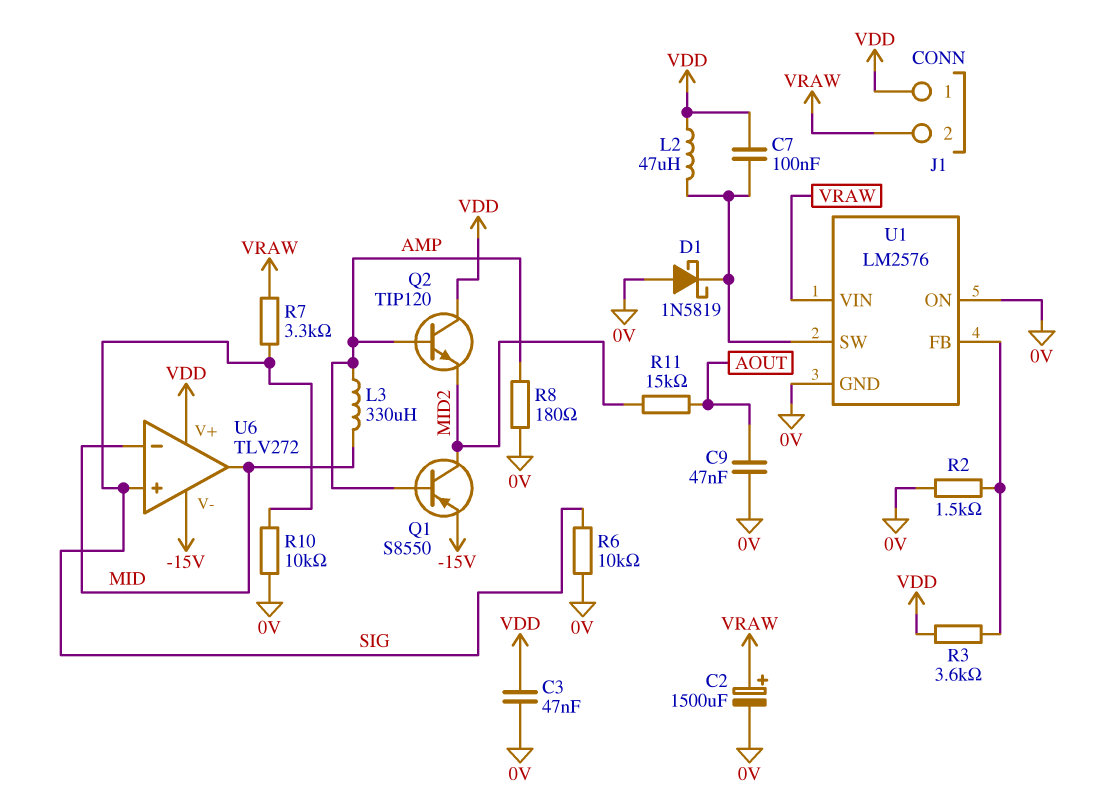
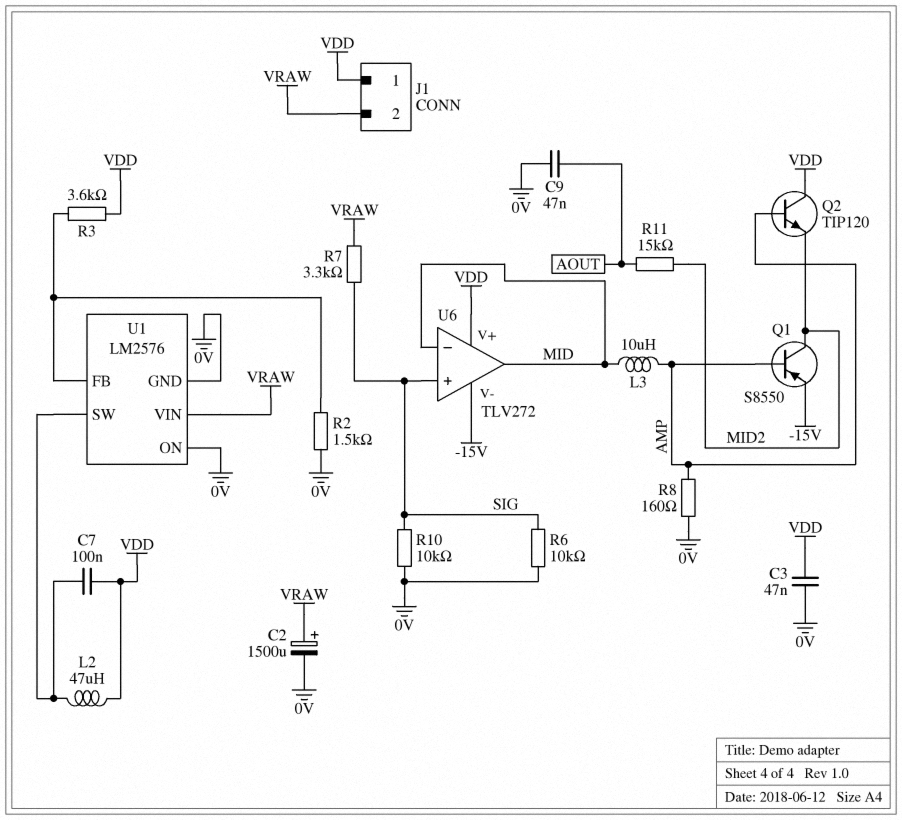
D1: schottky 1N5819 (A 0V, K U1/SW) -> none
L3: 330uH (AMP, MID) -> 10uH (AMP, MID)
R8: 180 (0V, AMP) -> 160 (0V, AMP)

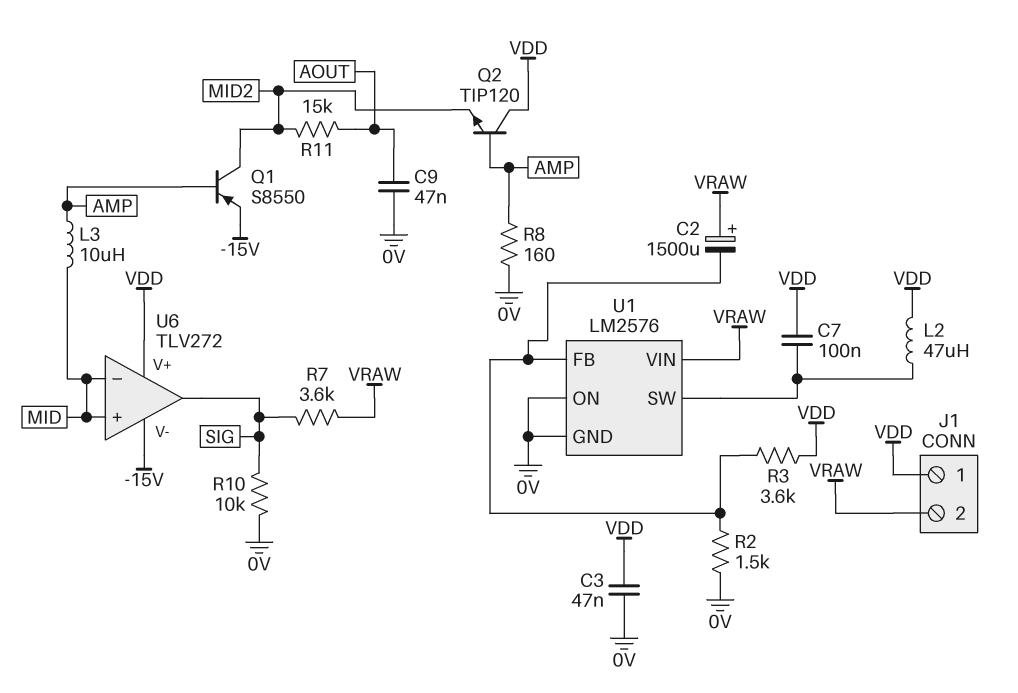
C2: 1500uF (plus VRAW, minus 0V) -> 1500uF (plus VRAW, minus U1/FB)
R6: 10k (0V, SIG) -> none
R7: 3.3k (SIG, VRAW) -> 3.6k (SIG, VRAW)
U6 pin in+: SIG -> MID
U6 pin out: MID -> SIG

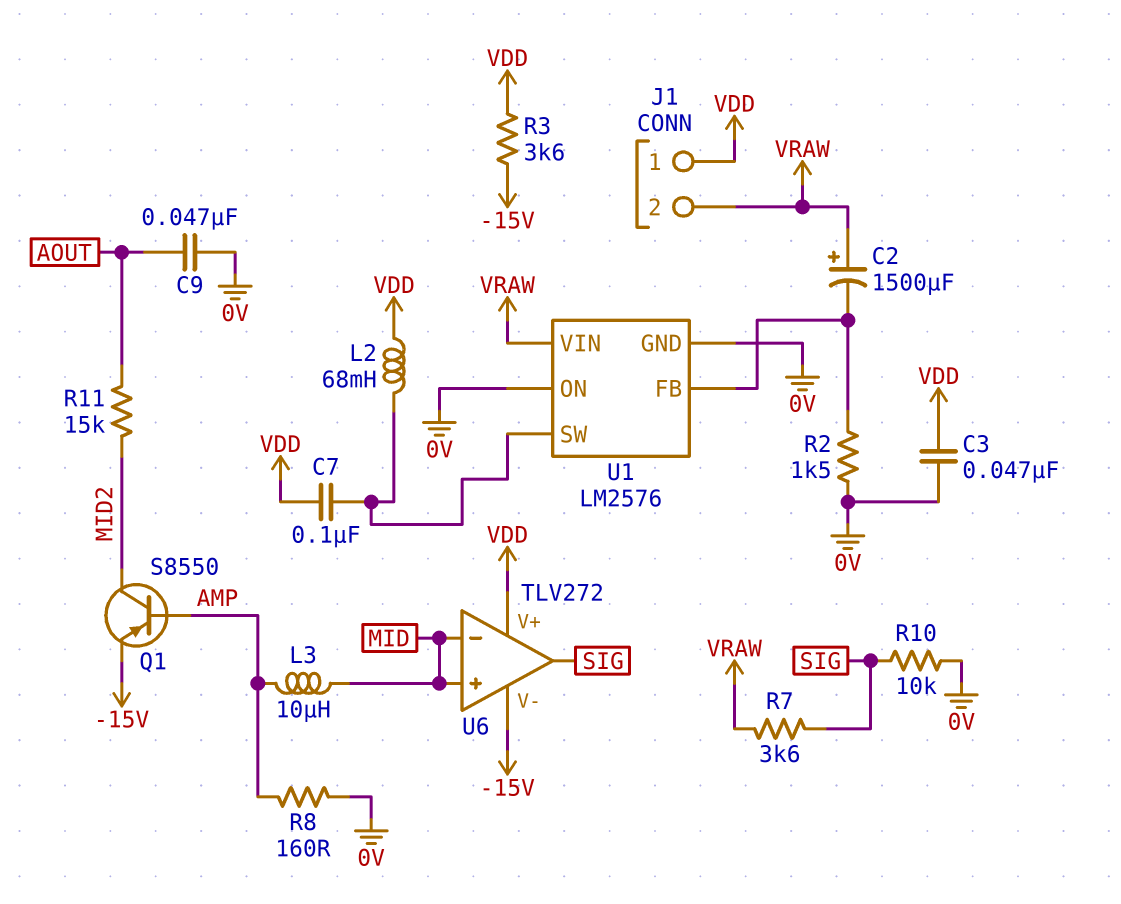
L2: 47uH (U1/SW, VDD) -> 68mH (U1/SW, VDD)
Q2: NPN TIP120 (B AMP, C VDD, E MID2) -> none
R3: 3.6k (U1/FB, VDD) -> 3.6k (-15V, VDD)

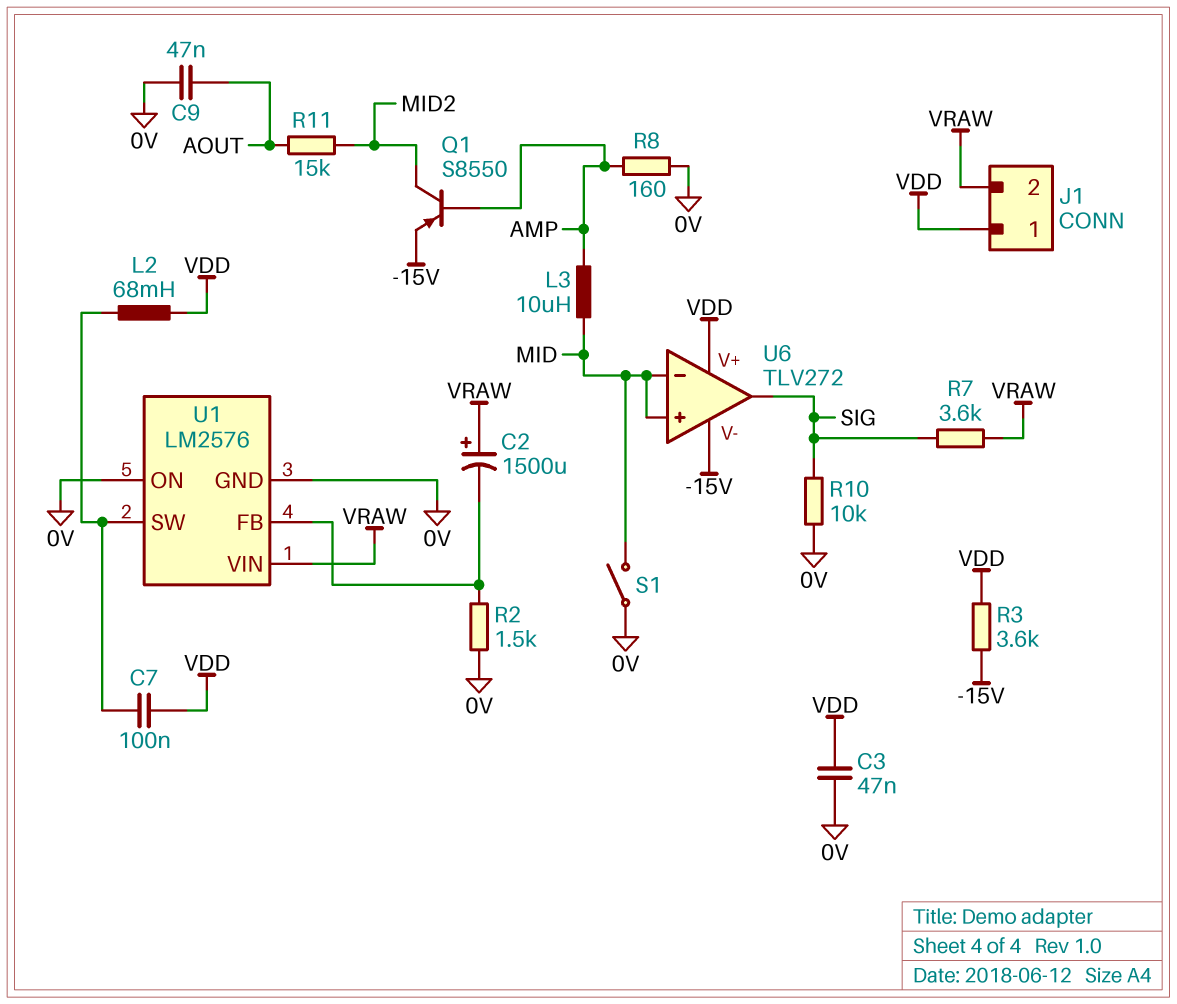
S1: none -> switch (0V, MID)

